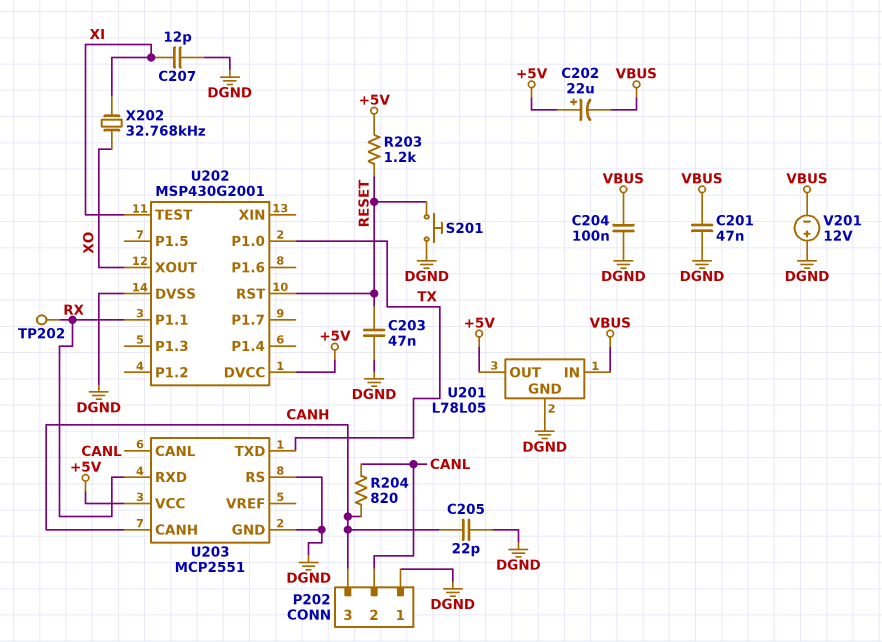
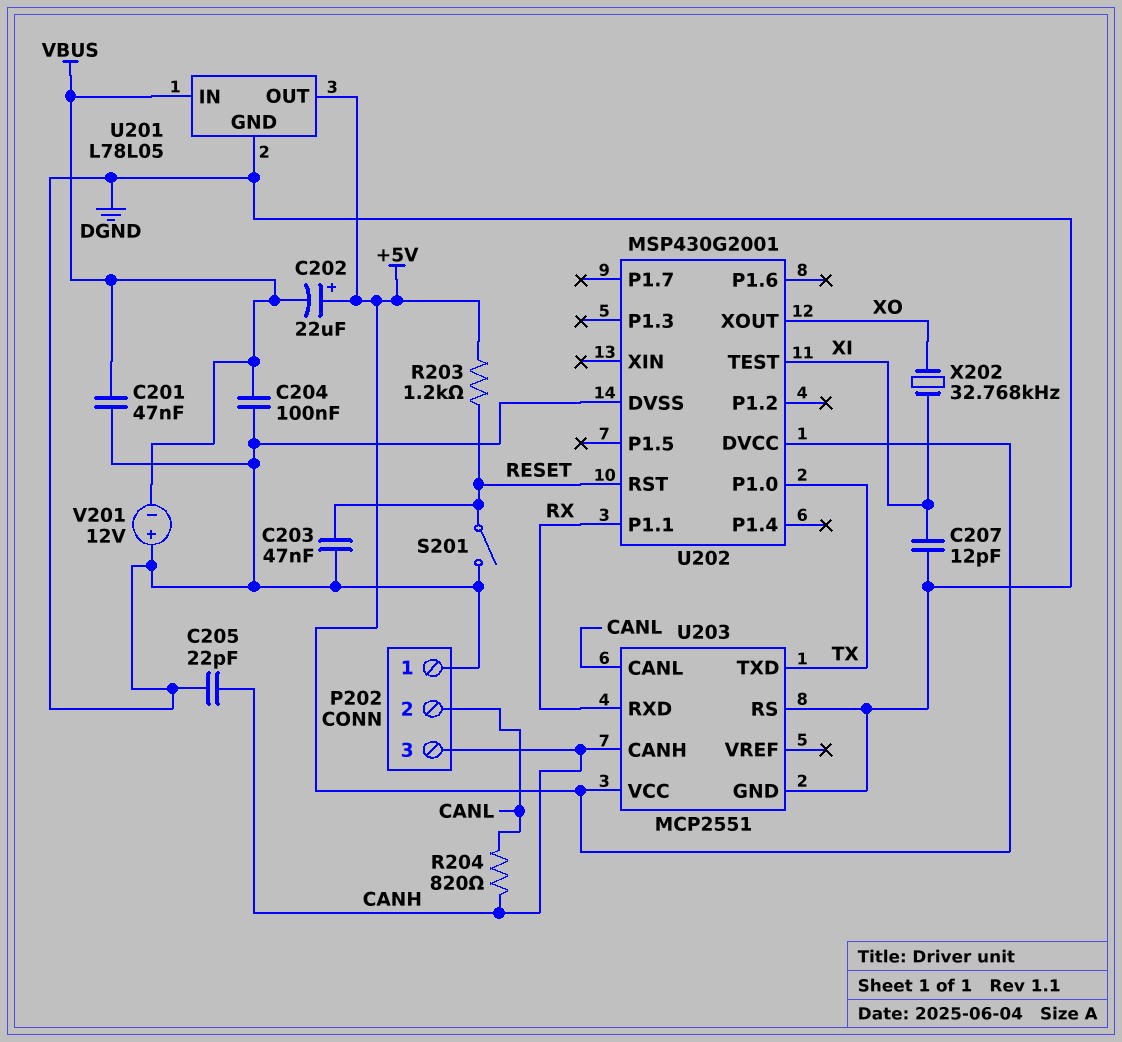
S201: button (DGND, RESET) -> switch (DGND, RESET)
TP202: test point (RX) -> none

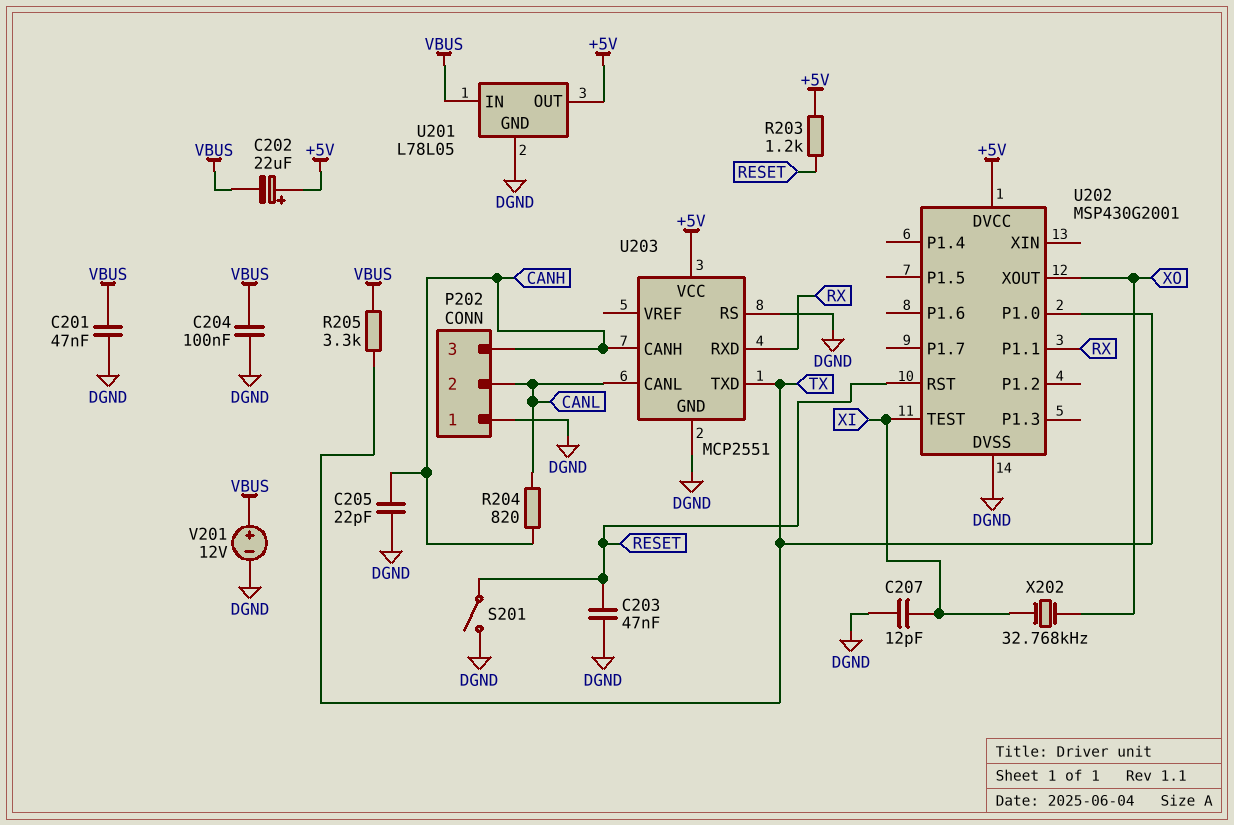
R205: none -> 3.3k (TX, VBUS)
V201: 12V (plus DGND, minus VBUS) -> 12V (plus VBUS, minus DGND)

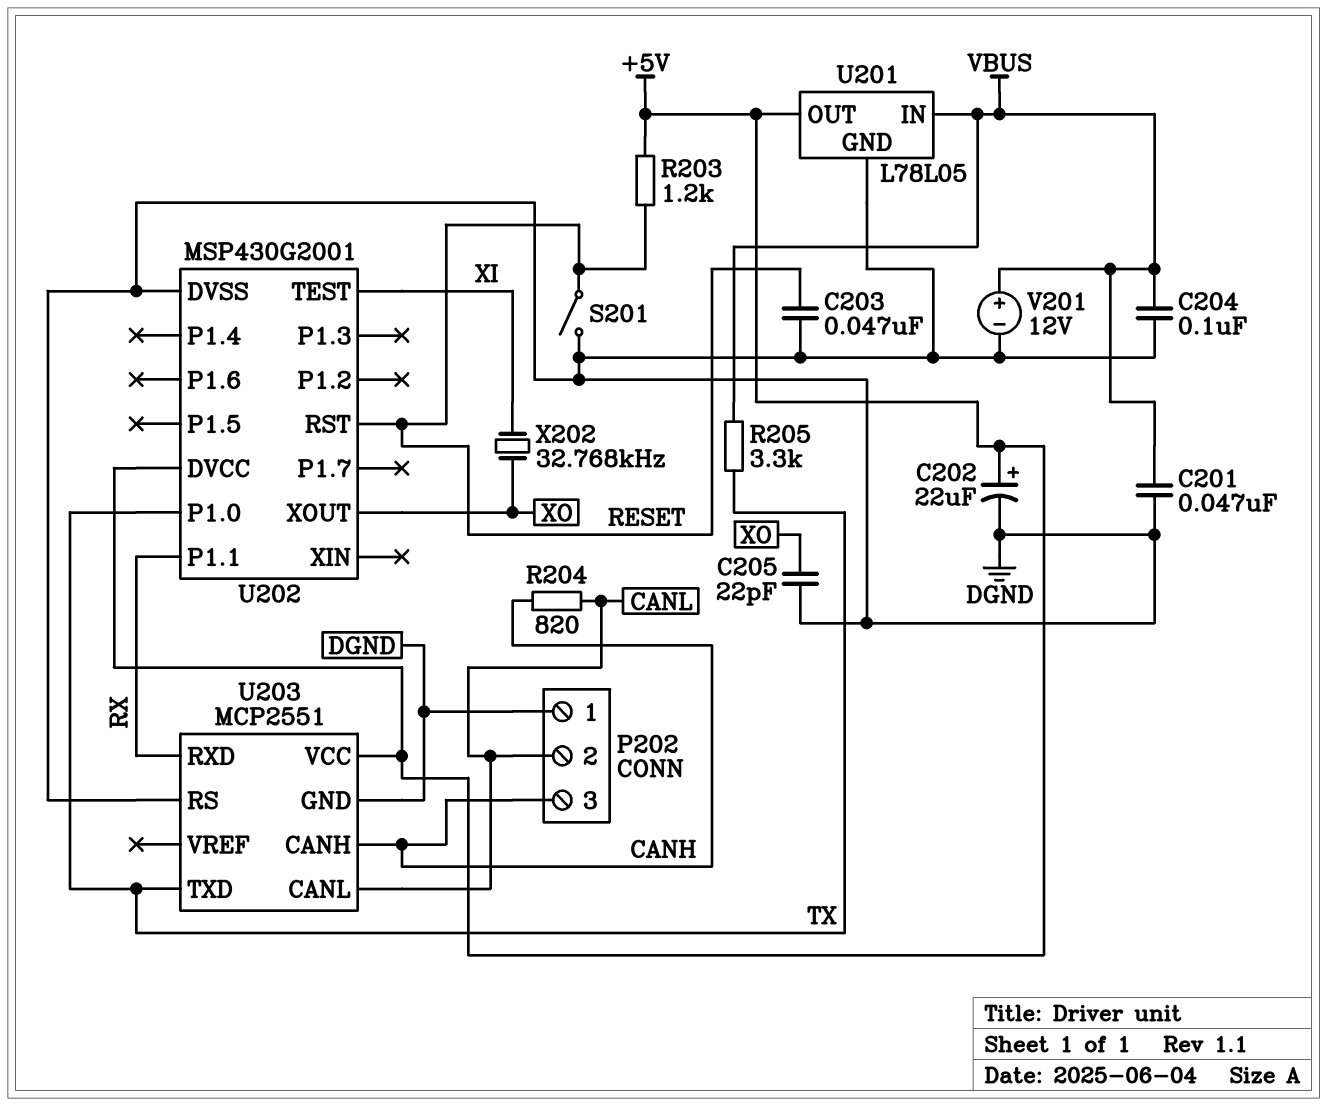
C202: 22uF (plus +5V, minus VBUS) -> 22uF (plus +5V, minus DGND)
C205: 22pF (CANH, DGND) -> 22pF (DGND, XO)
C207: 12pF (DGND, XI) -> none

